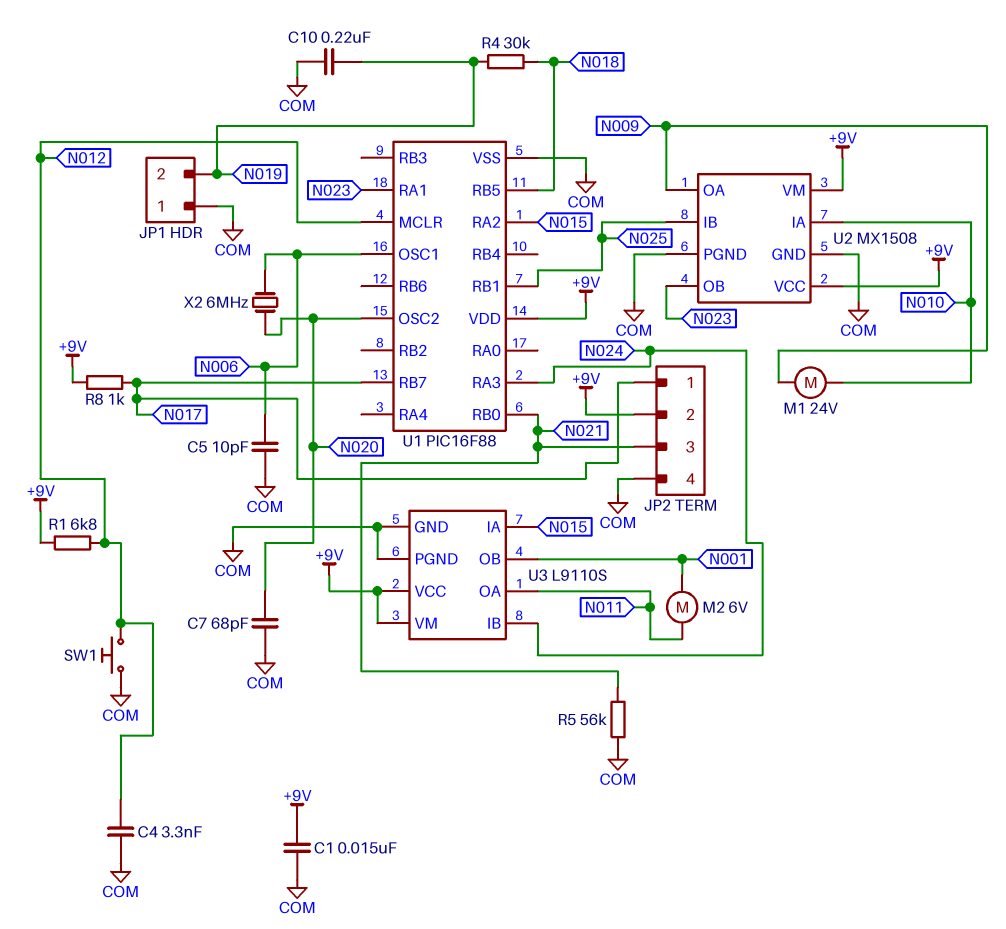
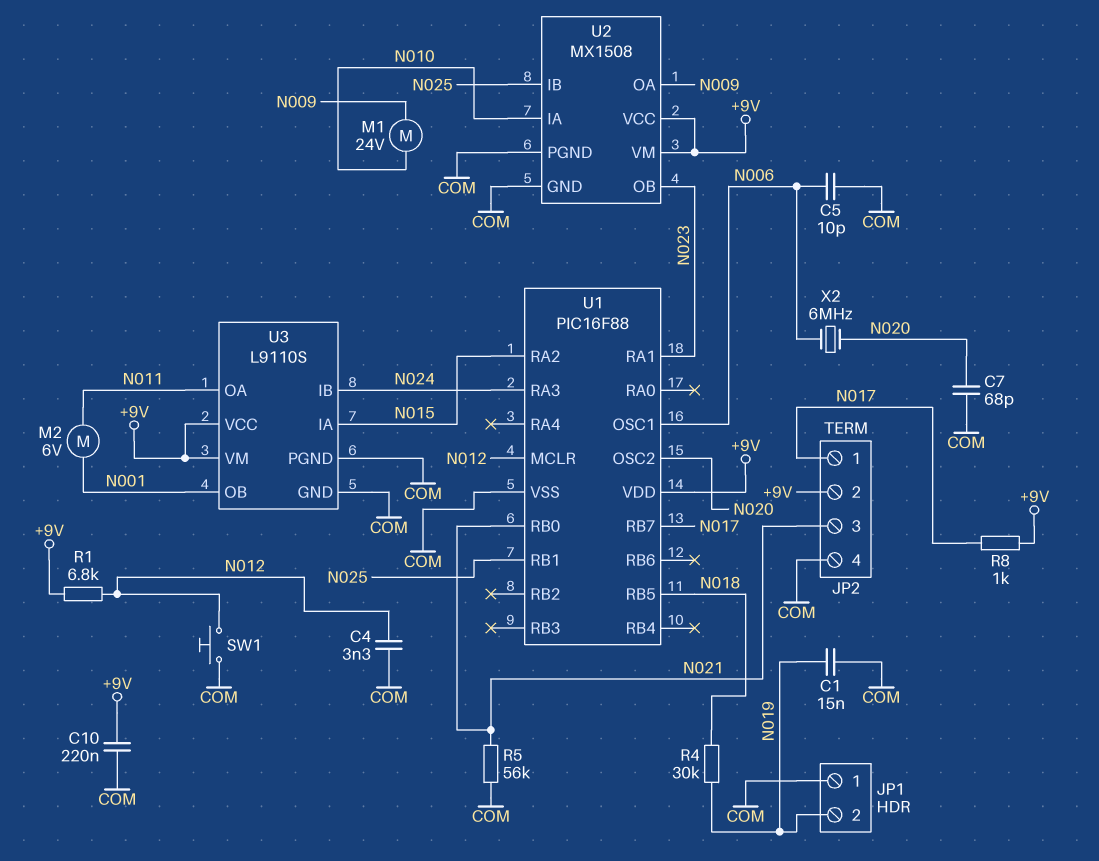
C1: 15nF (+9V, COM) -> 15nF (COM, N019)
C10: 220nF (COM, N019) -> 220nF (+9V, COM)

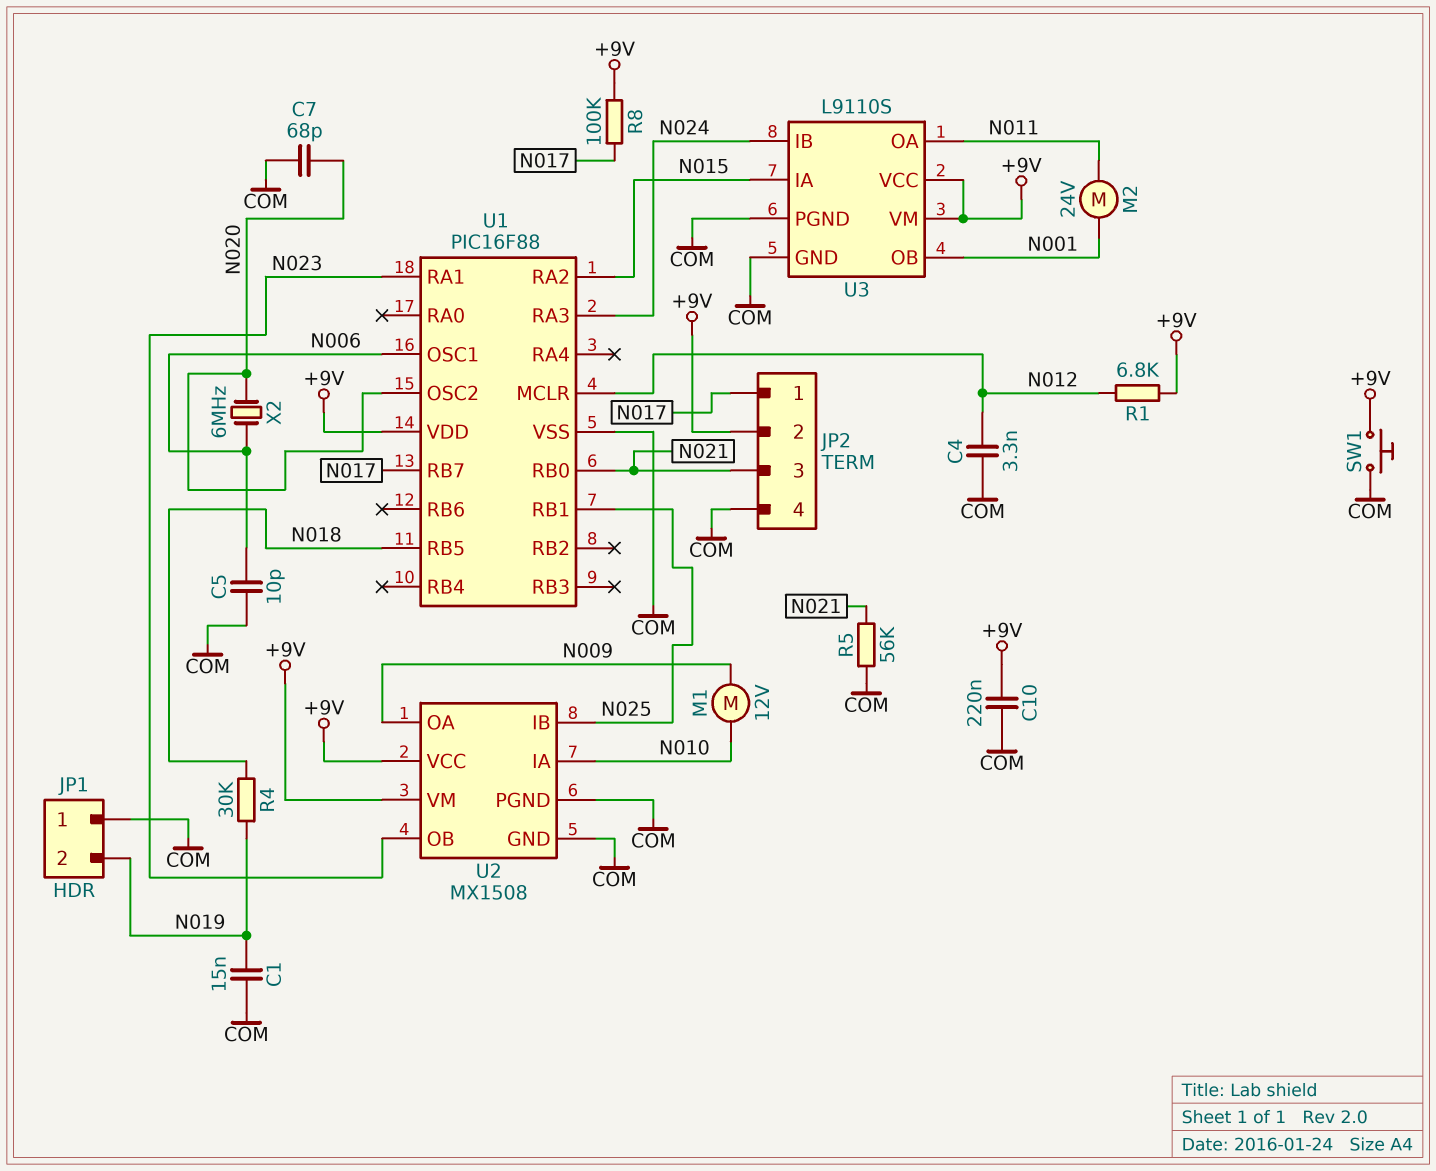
M1: motor 24V (N009, N010) -> motor 12V (N009, N010)
M2: motor 6V (N001, N011) -> motor 24V (N001, N011)
R8: 1k (+9V, N017) -> 100k (+9V, N017)
SW1: button (COM, N012) -> button (+9V, COM)

